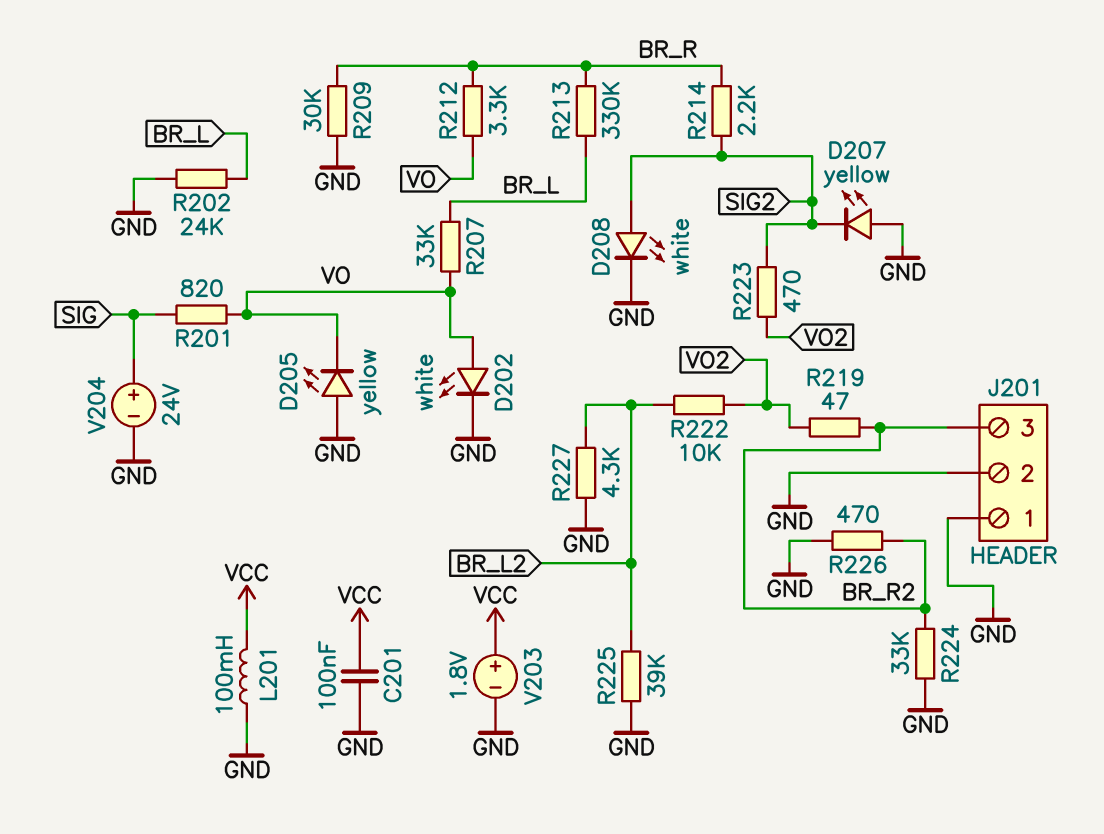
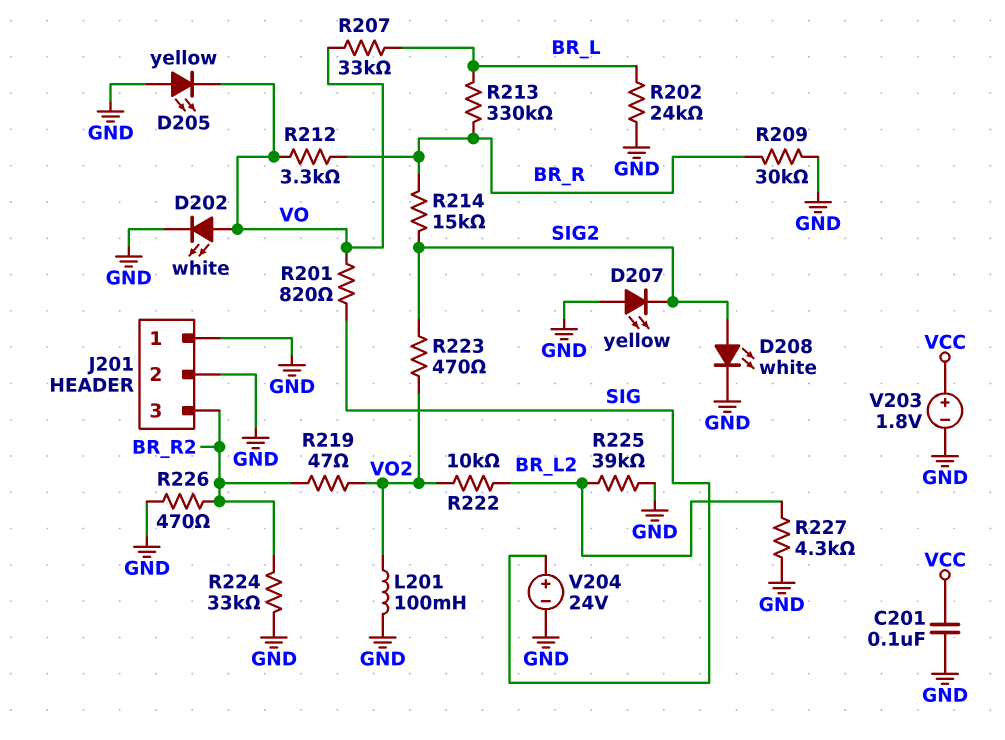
L201: 100mH (GND, VCC) -> 100mH (GND, VO2)
R214: 2.2k (BR_R, SIG2) -> 15k (BR_R, SIG2)

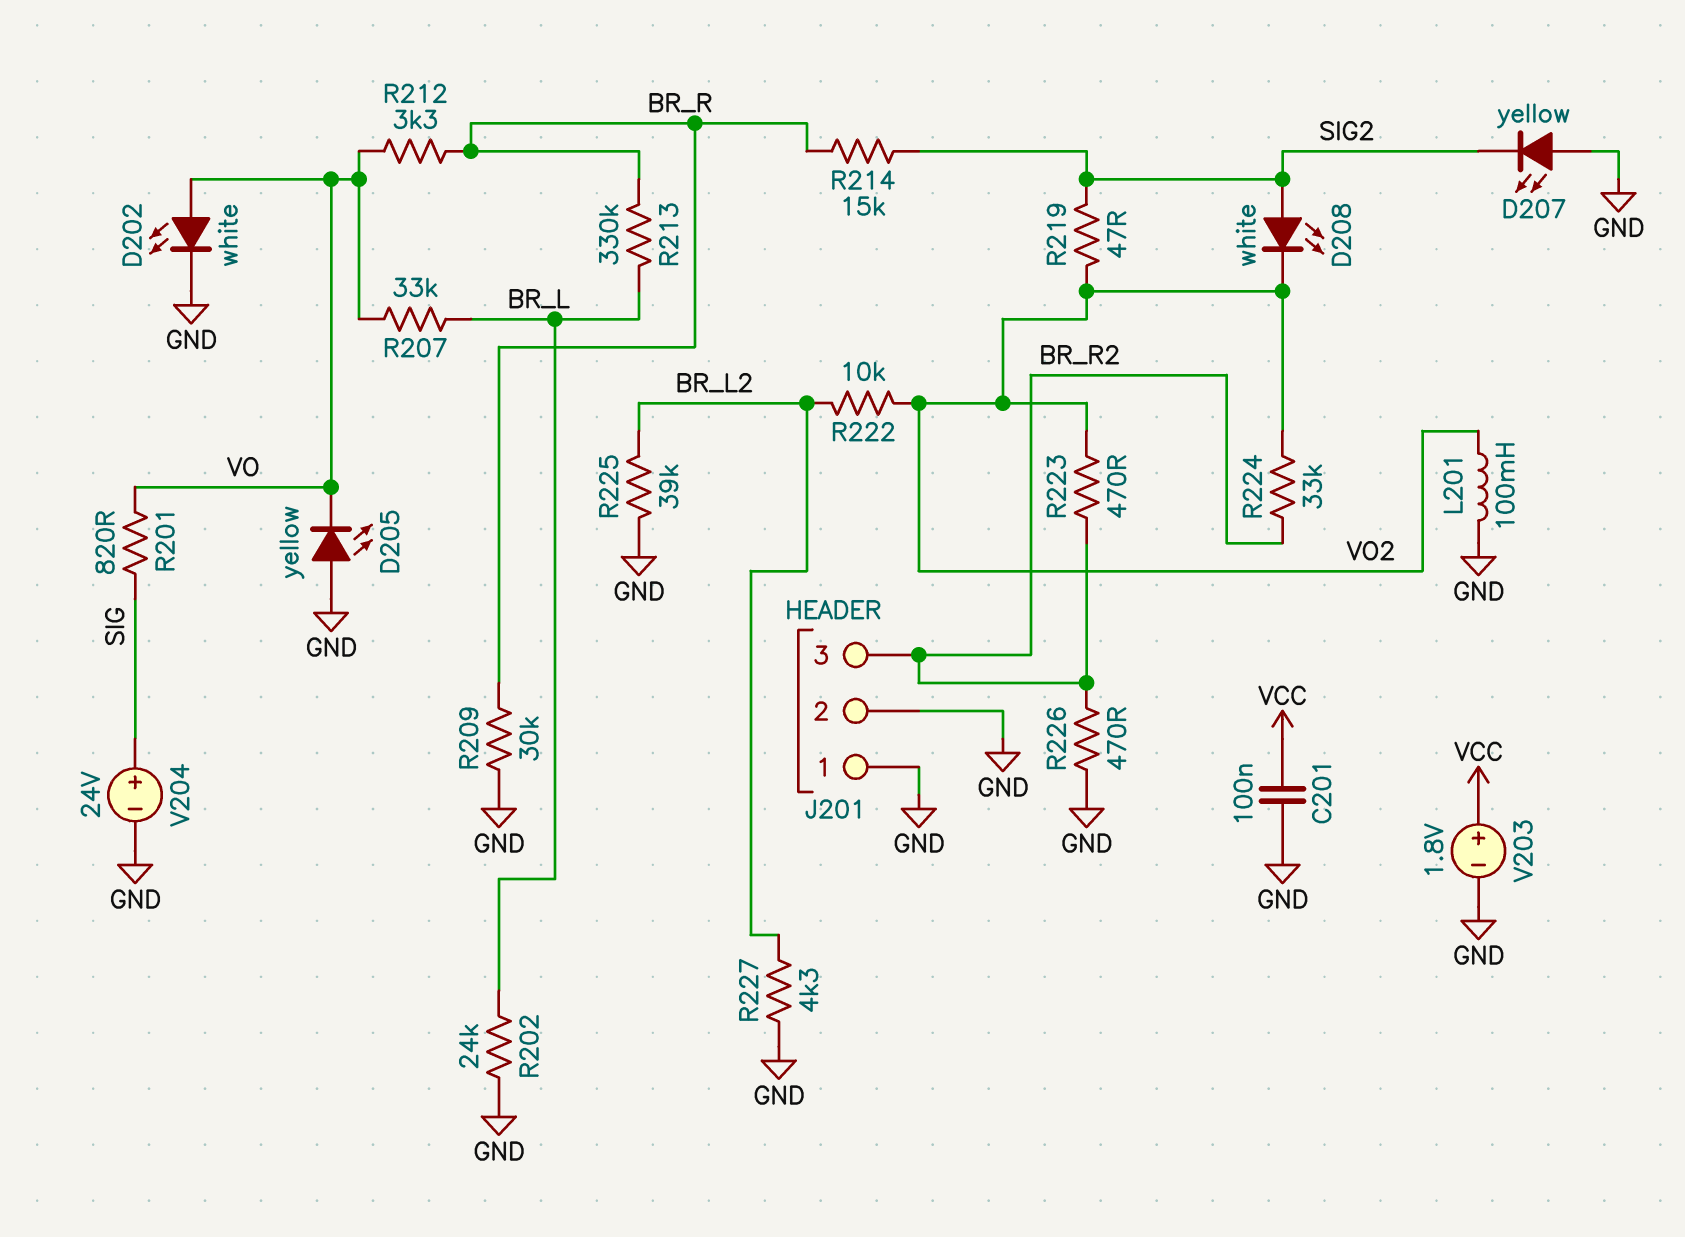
D208: LED white (A SIG2, K GND) -> LED white (A SIG2, K VO2)
R219: 47 (BR_R2, VO2) -> 47 (SIG2, VO2)
R223: 470 (SIG2, VO2) -> 470 (BR_R2, VO2)
R224: 33k (BR_R2, GND) -> 33k (BR_R2, VO2)

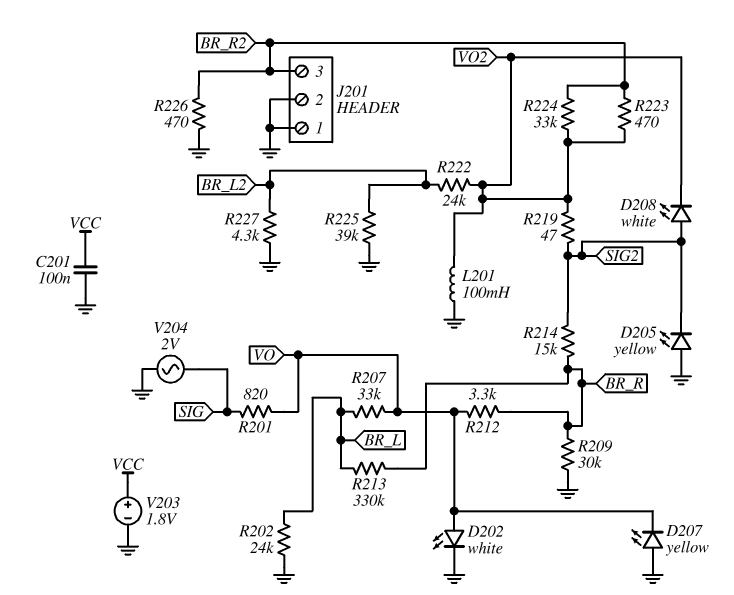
D205: LED yellow (A GND, K VO) -> LED yellow (A GND, K SIG2)
D207: LED yellow (A GND, K SIG2) -> LED yellow (A GND, K VO)
R222: 10k (BR_L2, VO2) -> 24k (BR_L2, VO2)
V204: 24V (plus SIG, minus GND) -> AC 2V (GND, SIG)

